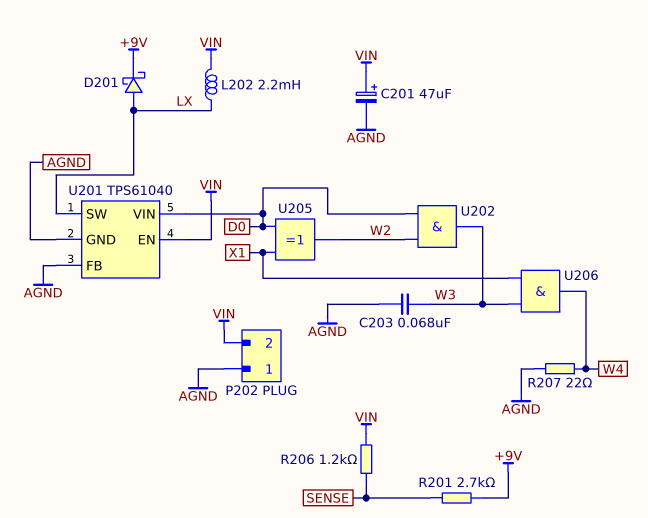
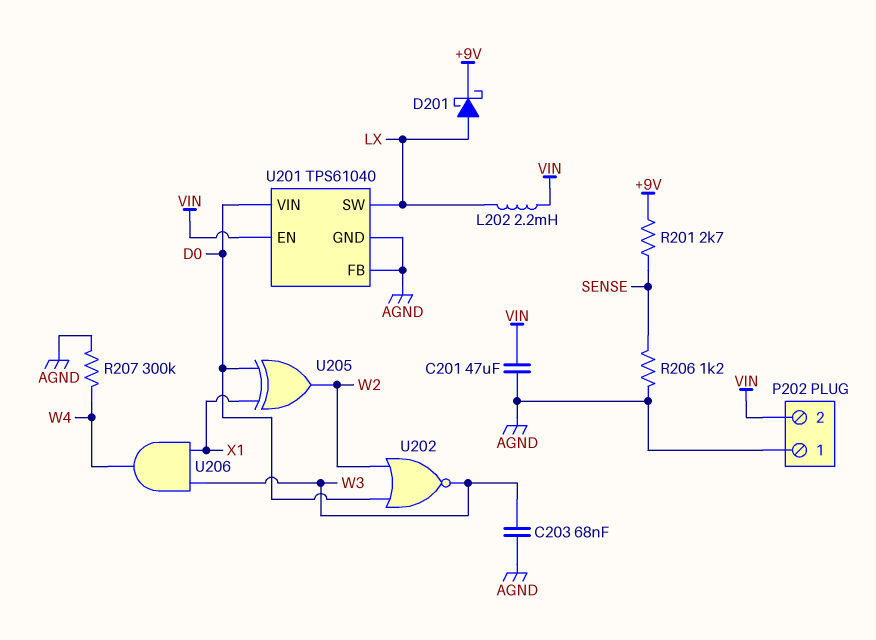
C201: 47uF (plus VIN, minus AGND) -> 47uF (AGND, VIN)
R206: 1.2k (SENSE, VIN) -> 1.2k (AGND, SENSE)
R207: 22 (AGND, W4) -> 300k (AGND, W4)
U202: AND (in D0, in W2, out W3) -> NOR (in D0, in W2, out W3)

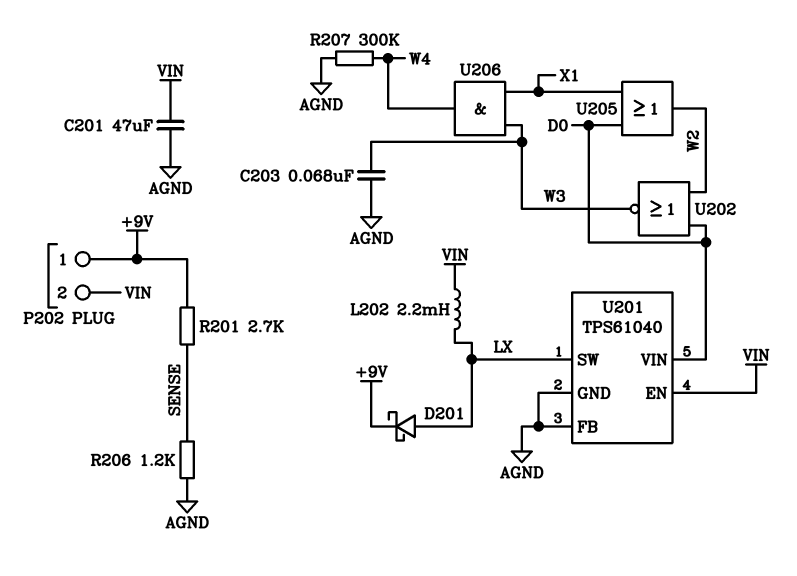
P202 pin 1: AGND -> +9V
U205: XOR (in D0, in X1, out W2) -> OR (in D0, in X1, out W2)

